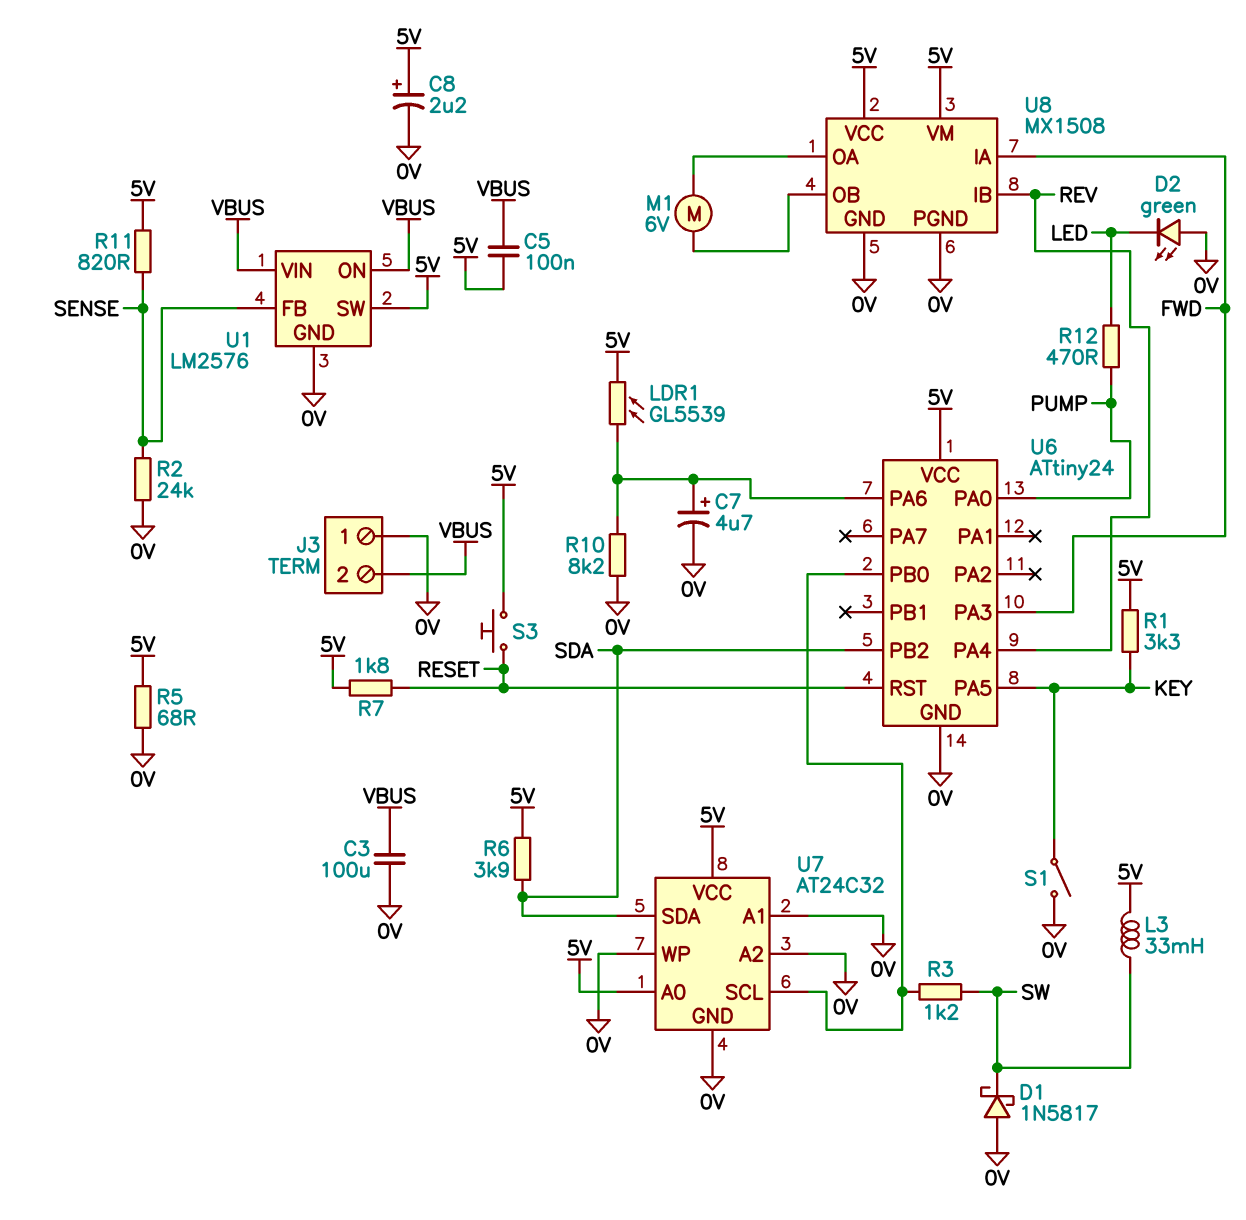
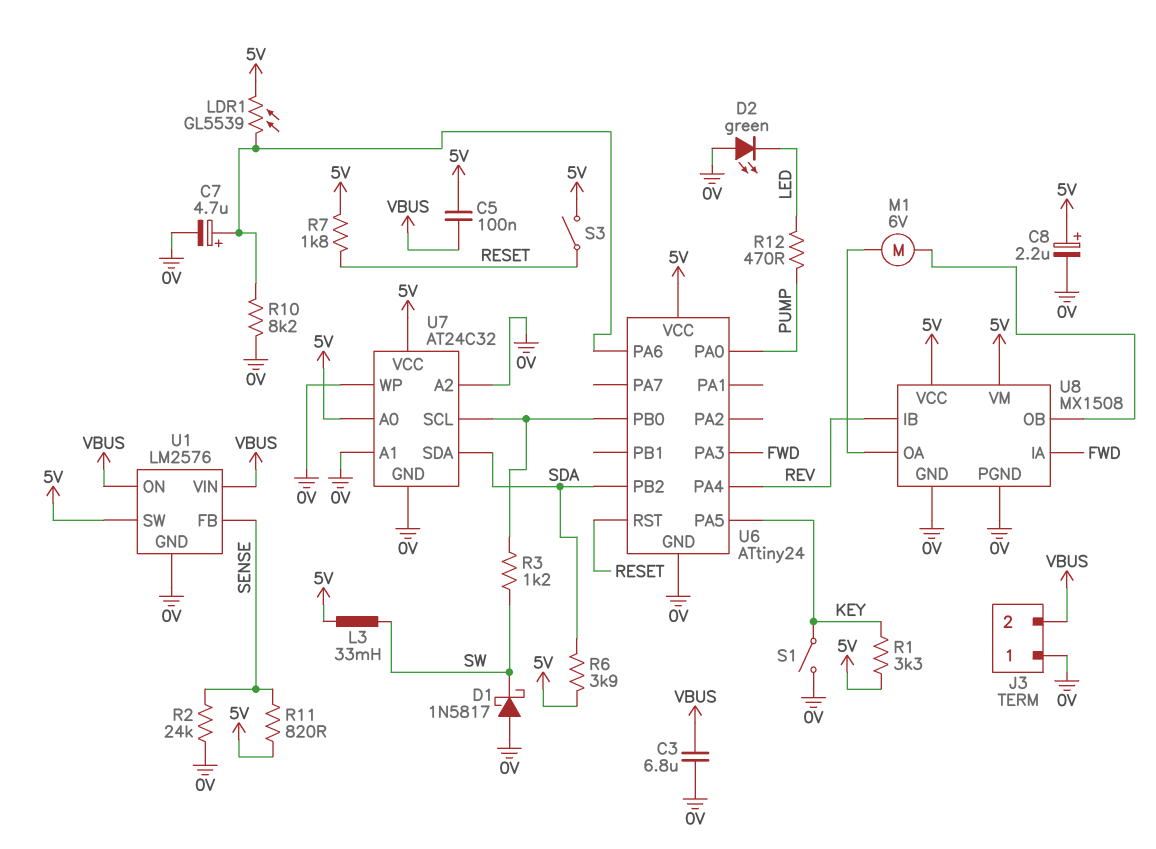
C3: 100uF (0V, VBUS) -> 6.8uF (0V, VBUS)
R5: 68 (0V, 5V) -> none
S3: button (5V, RESET) -> switch (5V, RESET)

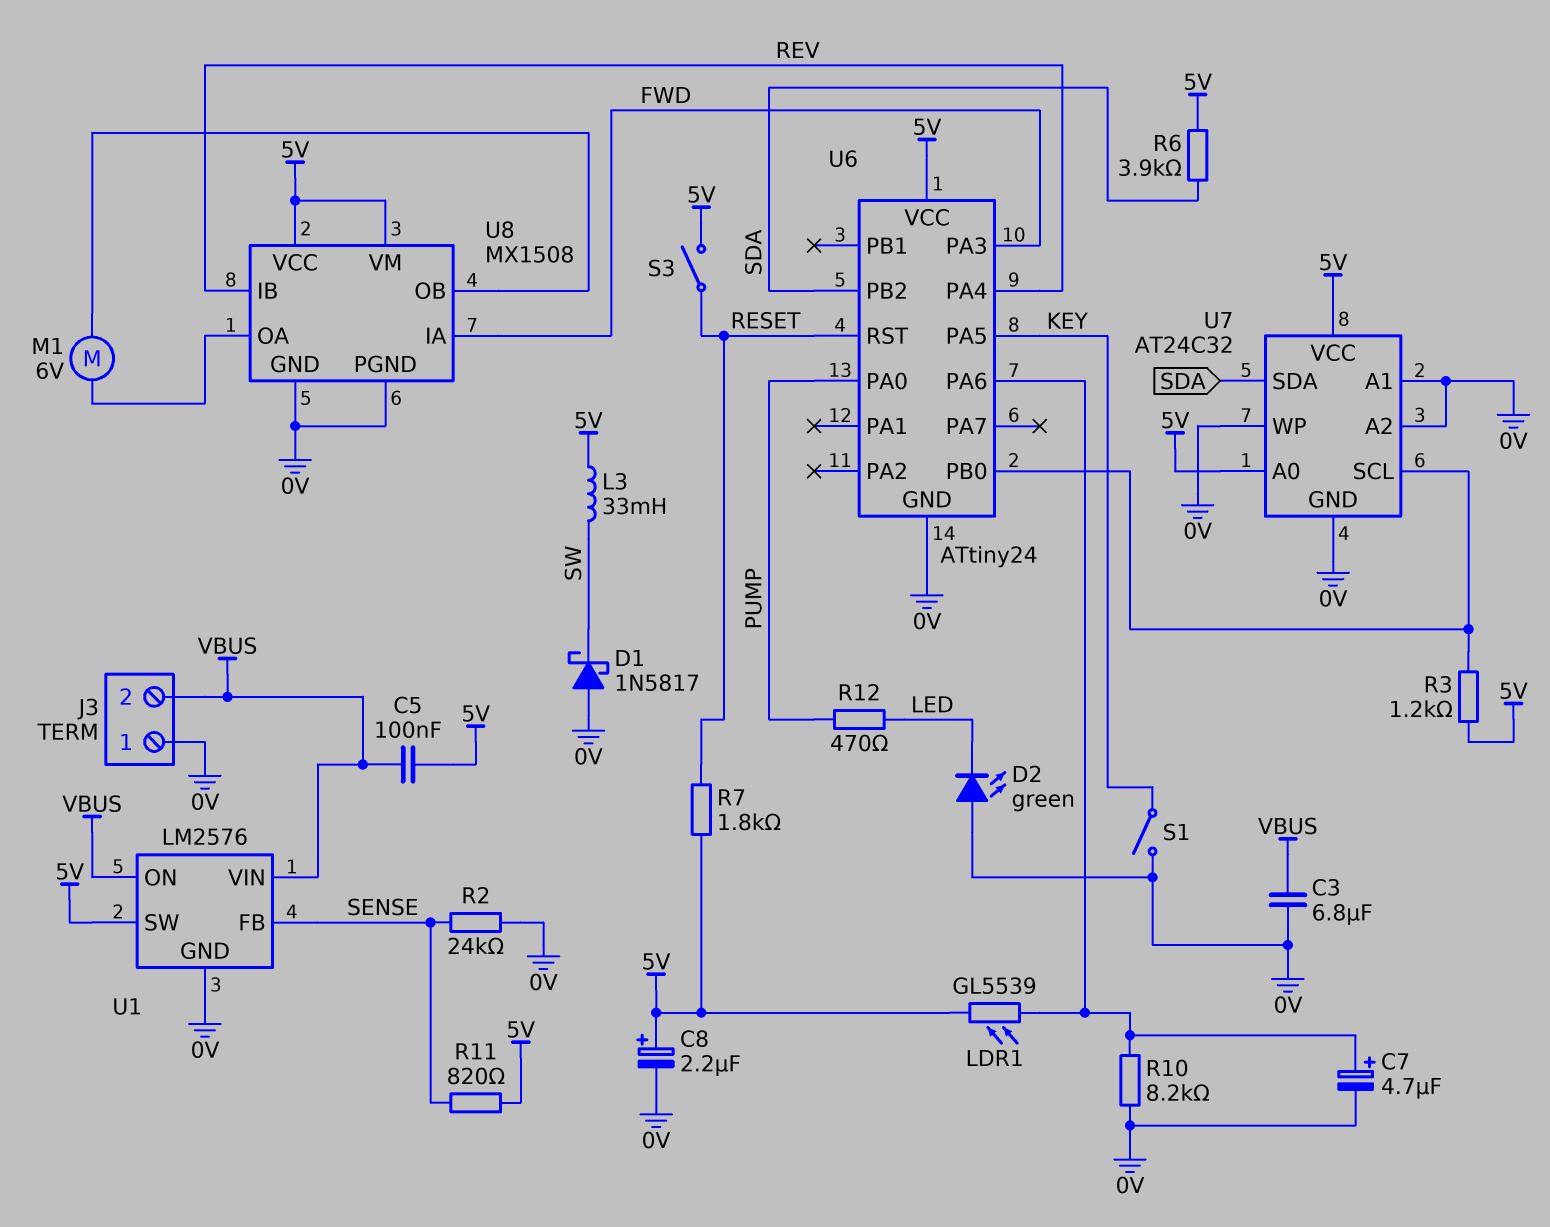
R1: 3.3k (5V, KEY) -> none
R3: 1.2k (SW, U6/PB0) -> 1.2k (5V, U6/PB0)

